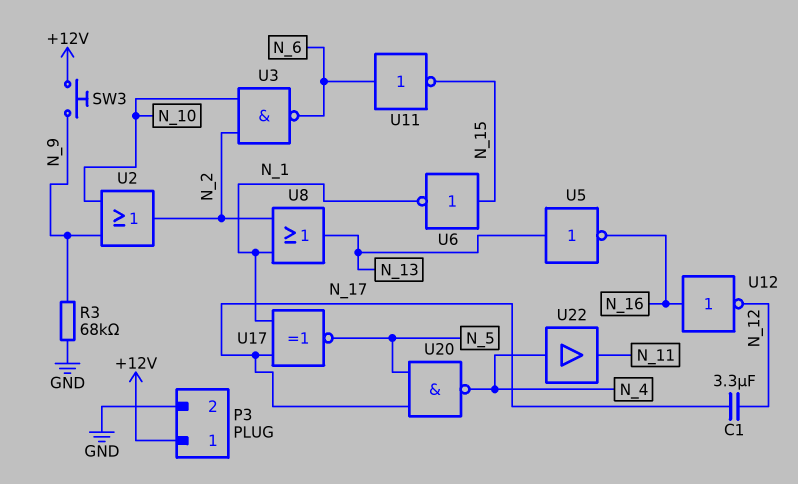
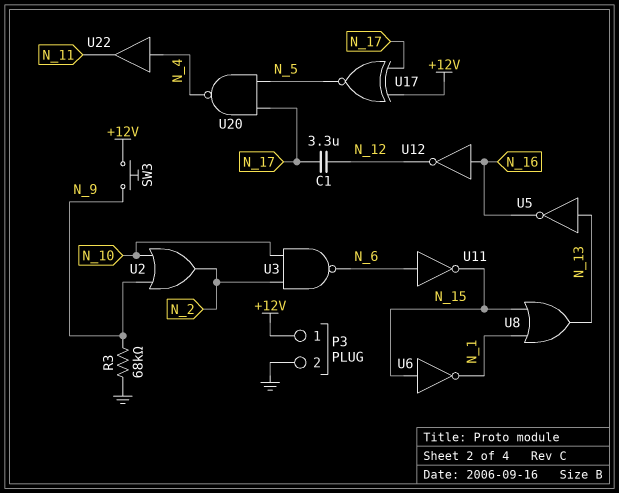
U8: OR (in N_1, in N_2, out N_13) -> OR (in N_1, in N_15, out N_13)
U17: XNOR (in N_1, in N_17, out N_5) -> XNOR (in +12V, in N_17, out N_5)

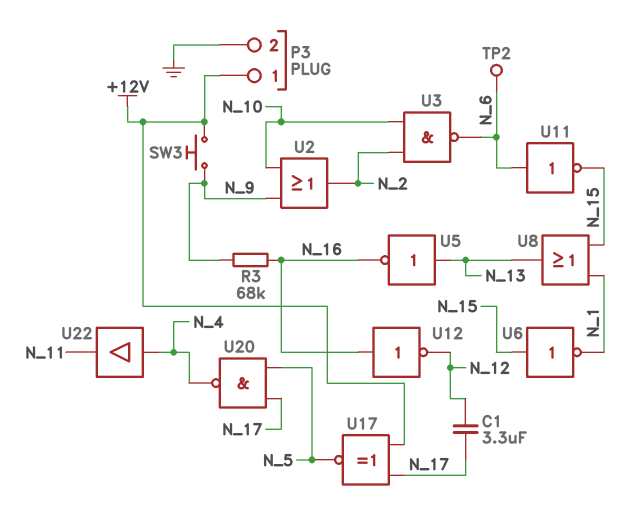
R3: 68k (GND, N_9) -> 68k (N_9, N_16)
TP2: none -> test point (N_6)

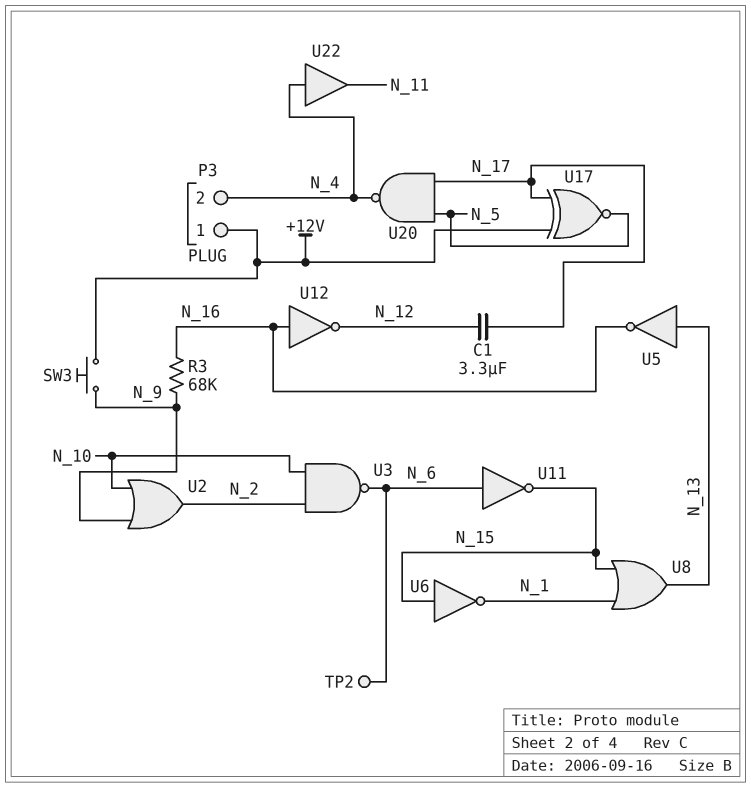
P3 pin 2: GND -> N_4

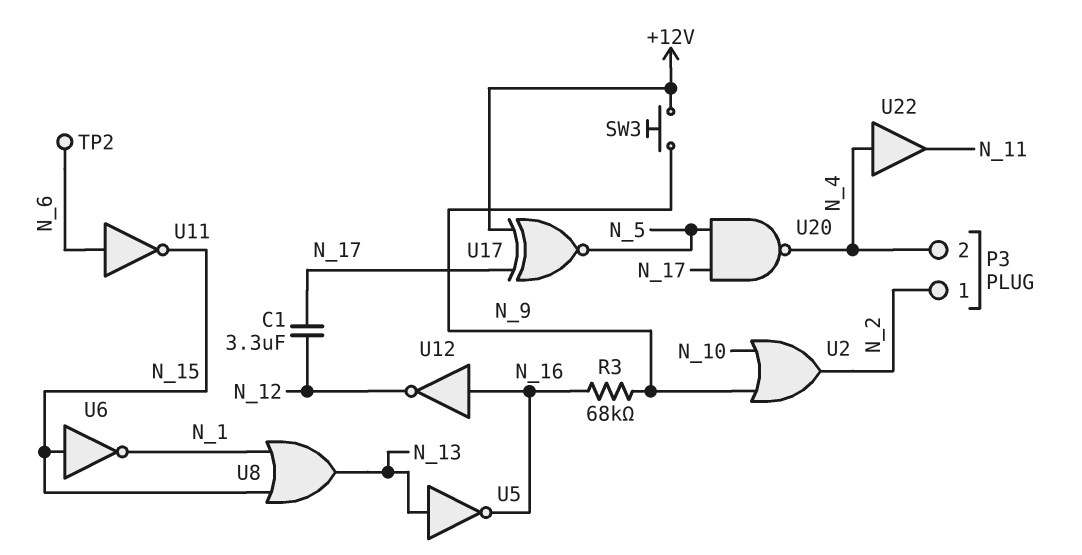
P3 pin 1: +12V -> N_2
U3: NAND (in N_2, in N_10, out N_6) -> none

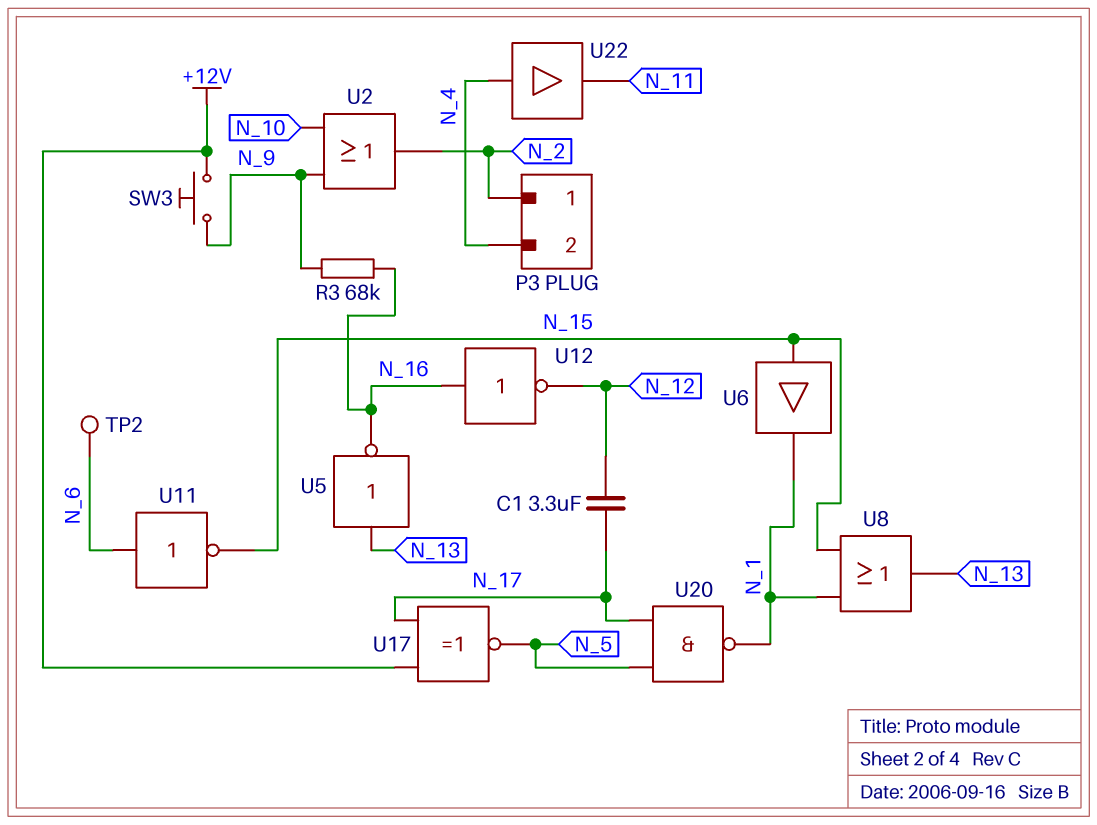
U6: NOT (in N_15, out N_1) -> buffer (in N_15, out N_1)
U20: NAND (in N_5, in N_17, out N_4) -> NAND (in N_5, in N_17, out N_1)

